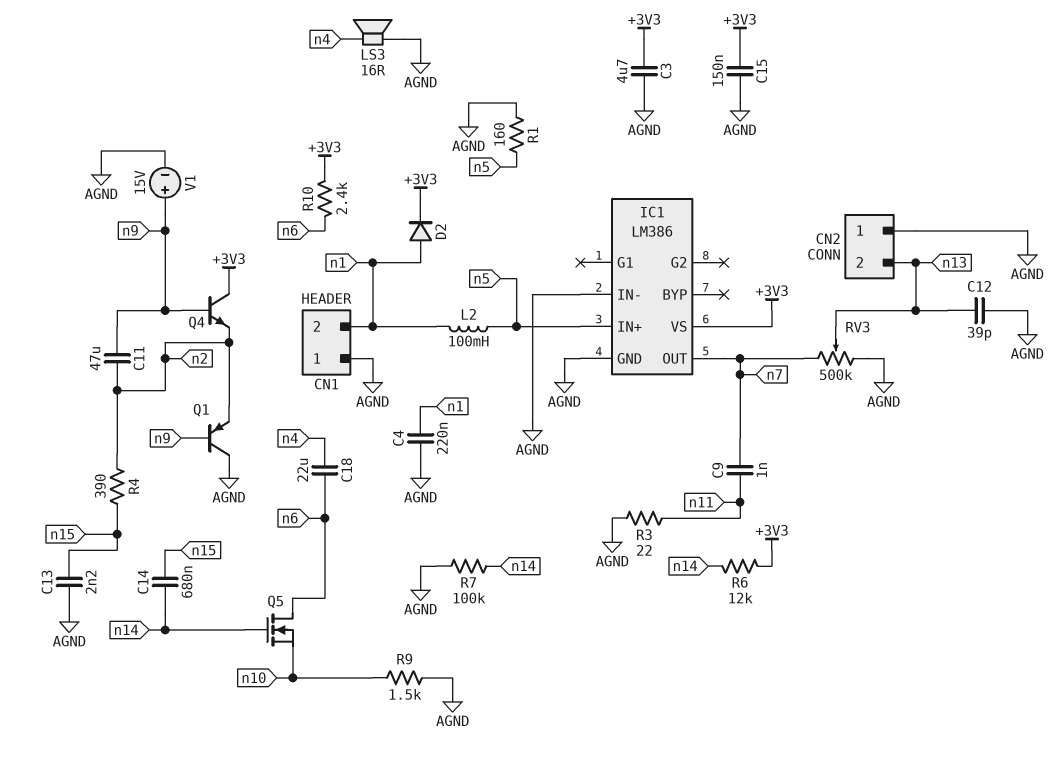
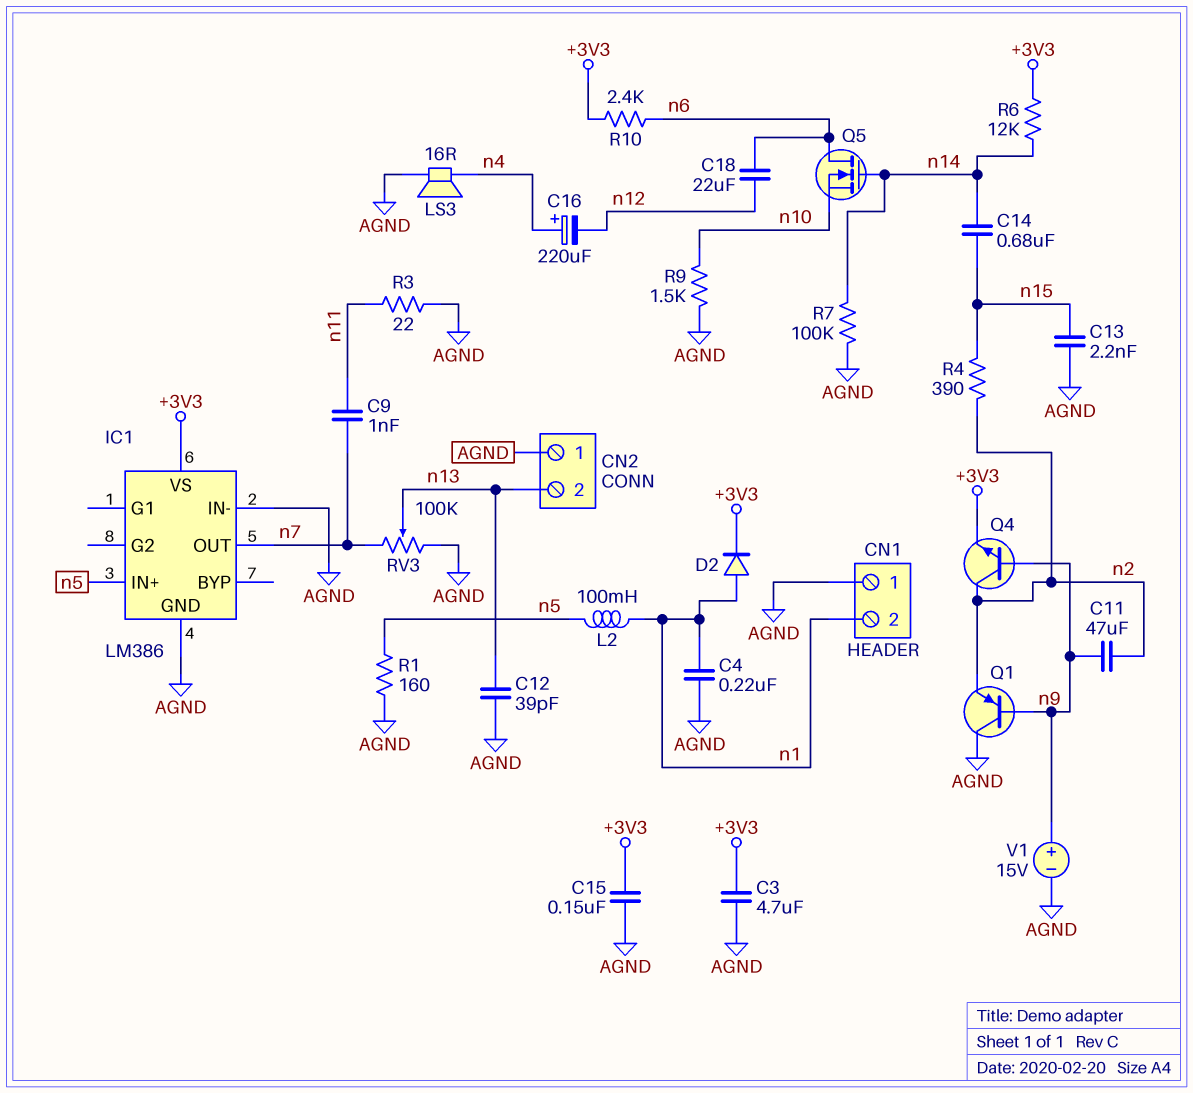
C16: none -> 220uF (plus n4, minus n12)
C18: 22uF (n4, n6) -> 22uF (n6, n12)
Q4: NPN (B n9, C +3V3, E n2) -> NPN (B n9, C n2, E +3V3)
RV3: 500k (AGND, n7, wiper n13) -> 100k (AGND, n7, wiper n13)

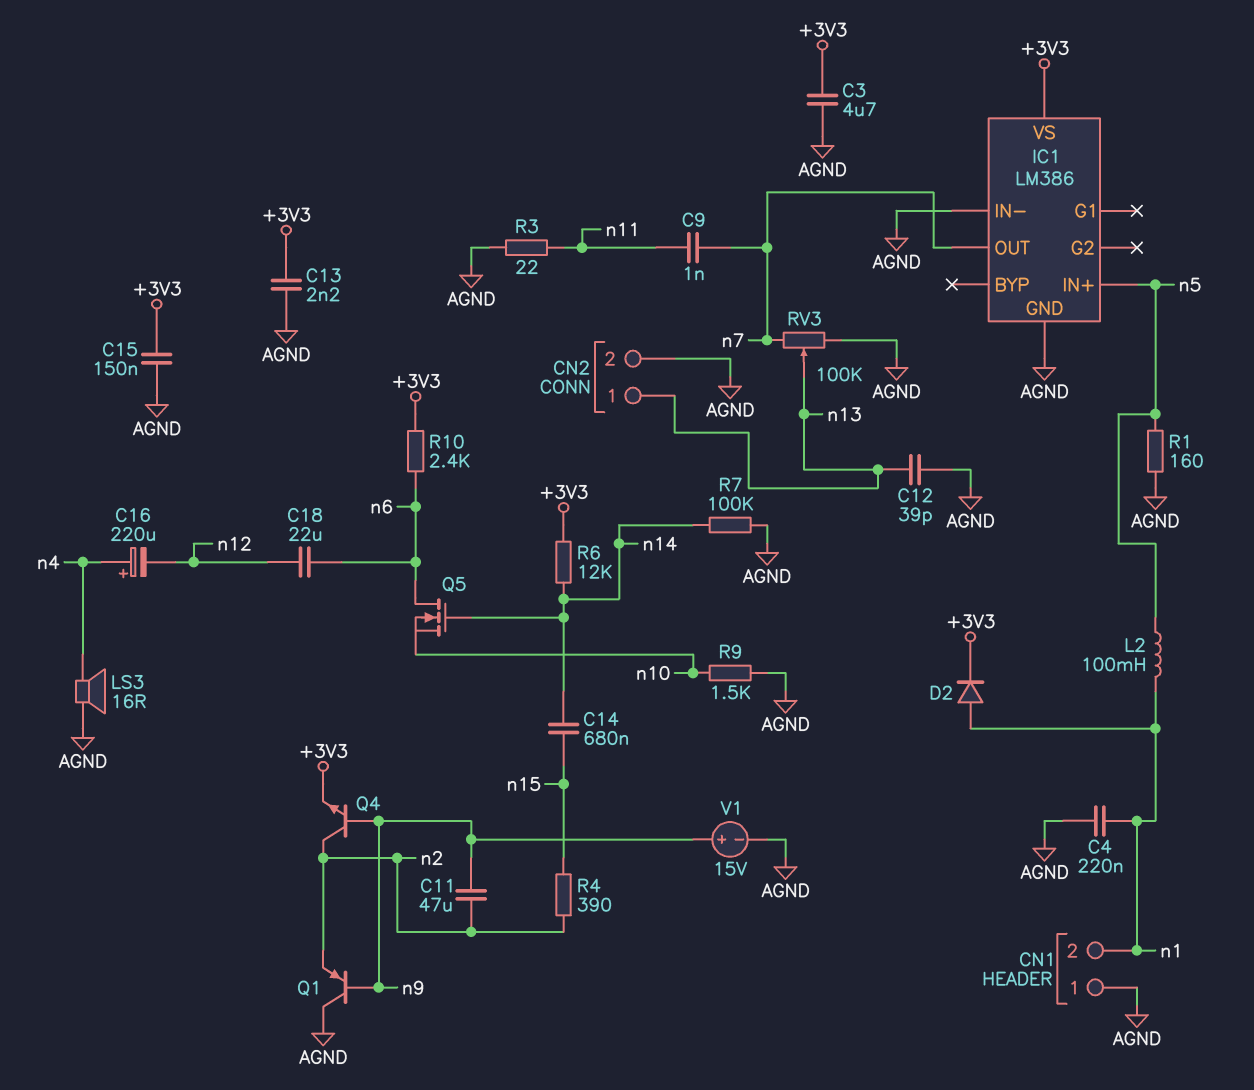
C13: 2.2nF (AGND, n15) -> 2.2nF (+3V3, AGND)
CN2 pin 1: AGND -> n13
CN2 pin 2: n13 -> AGND

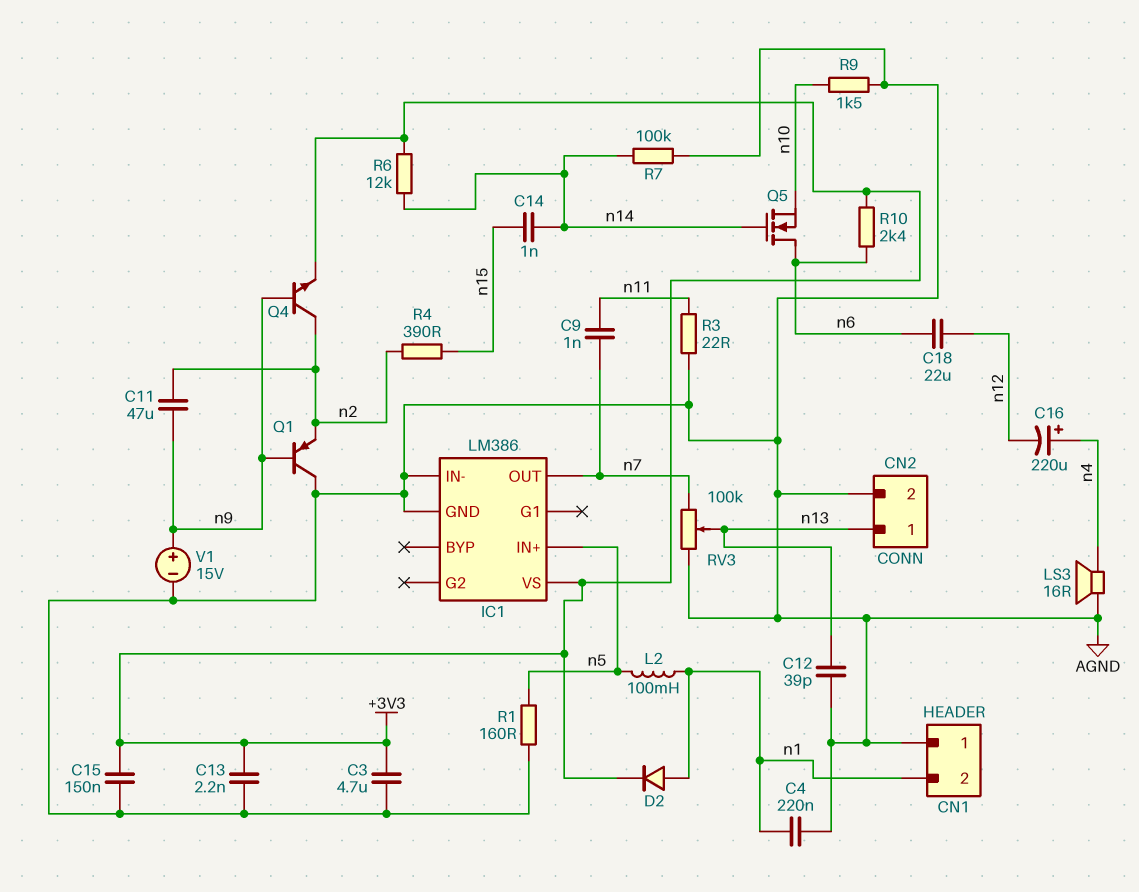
C14: 680nF (n14, n15) -> 1nF (n14, n15)

